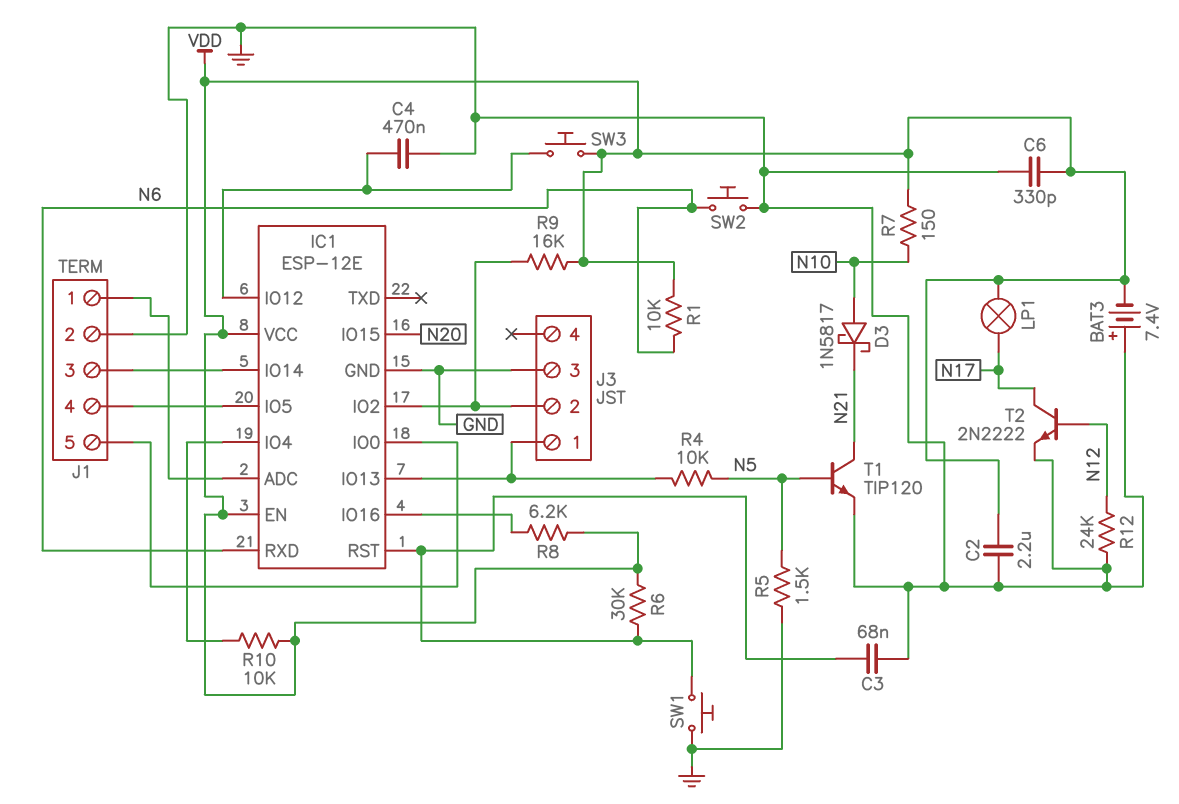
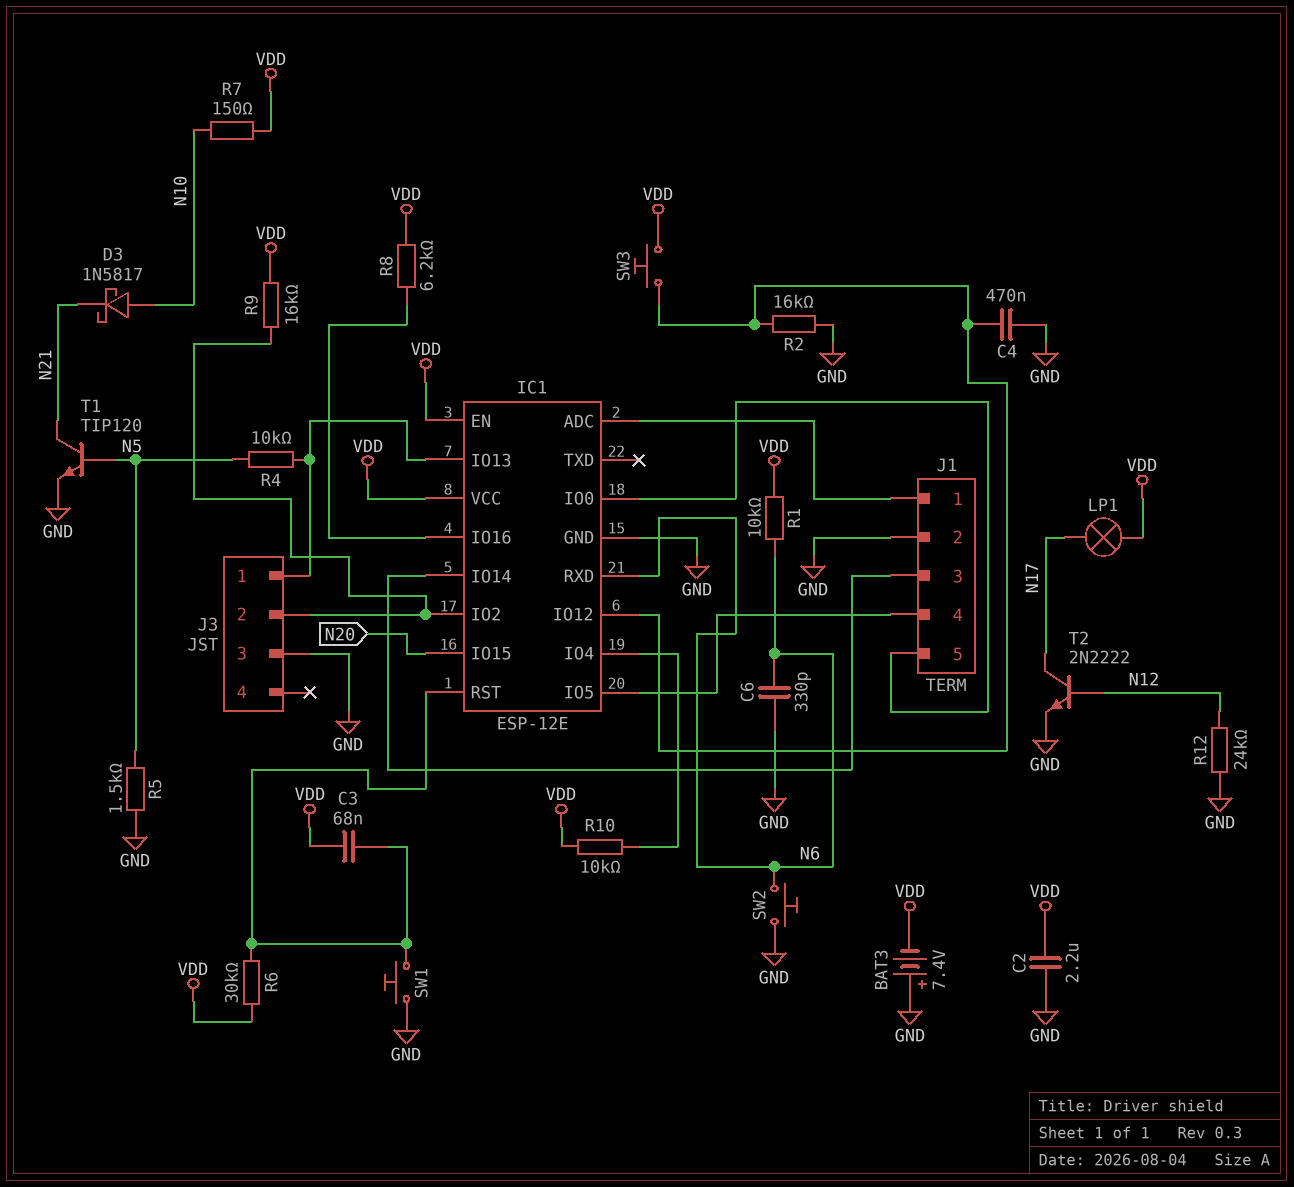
C3: 68nF (GND, IC1/RST) -> 68nF (IC1/RST, VDD)
C6: 330pF (GND, VDD) -> 330pF (GND, N6)
R2: none -> 16k (GND, IC1/IO12)

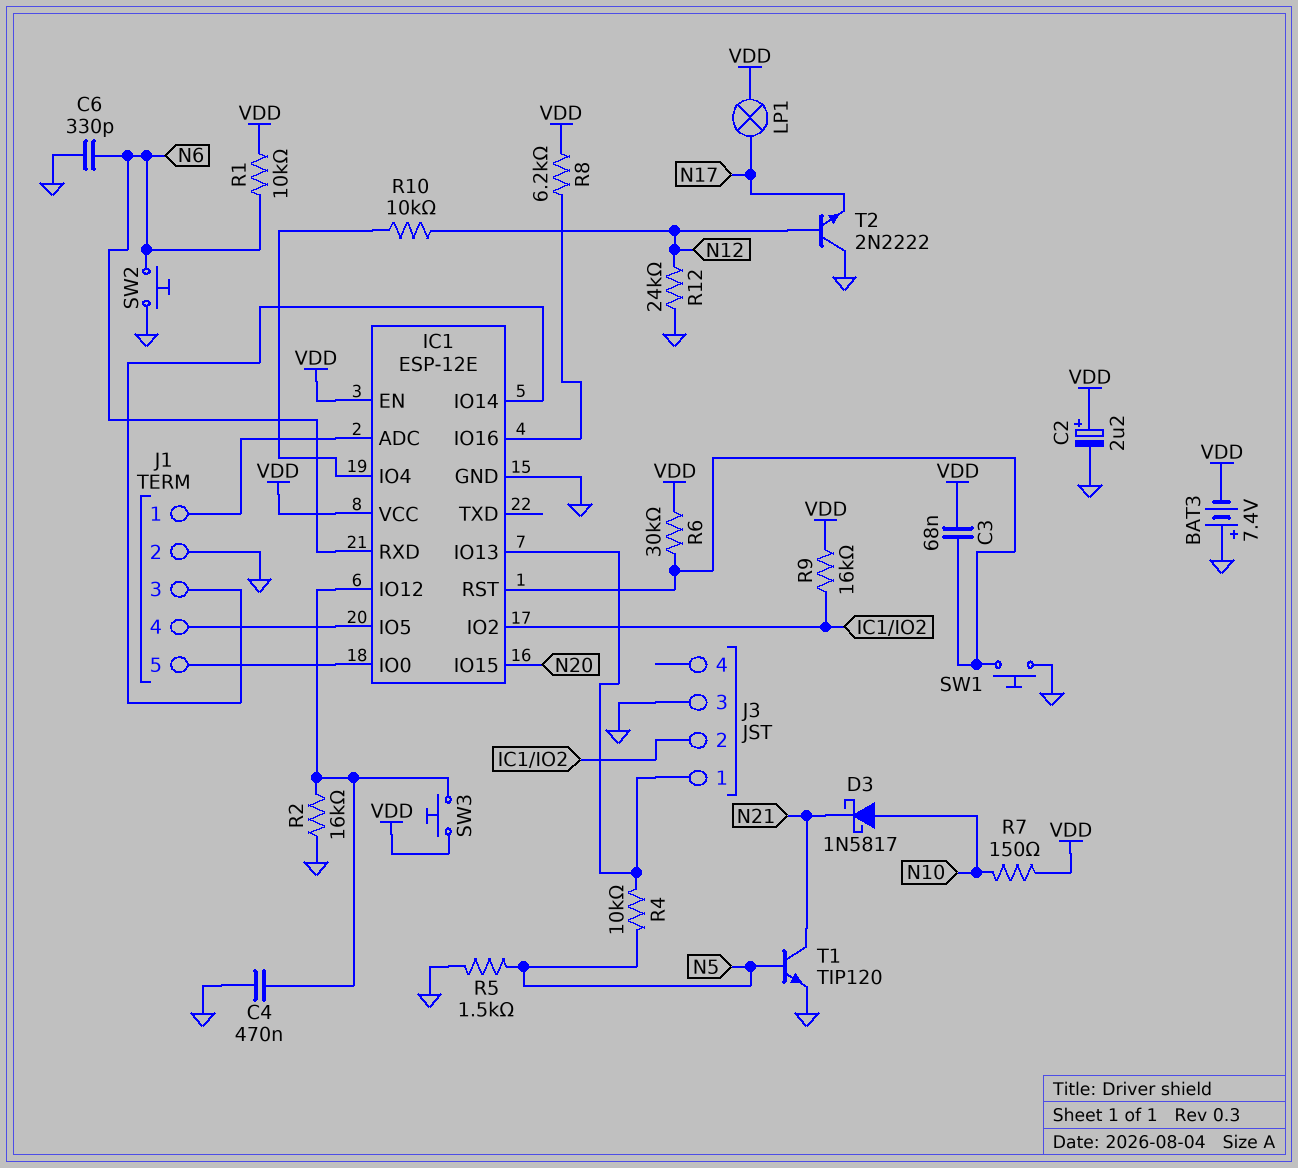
C2: 2.2uF (GND, VDD) -> 2.2uF (plus VDD, minus GND)
R10: 10k (IC1/IO4, VDD) -> 10k (IC1/IO4, N12)
T2: NPN 2N2222 (B N12, C N17, E GND) -> NPN 2N2222 (B N12, C GND, E N17)

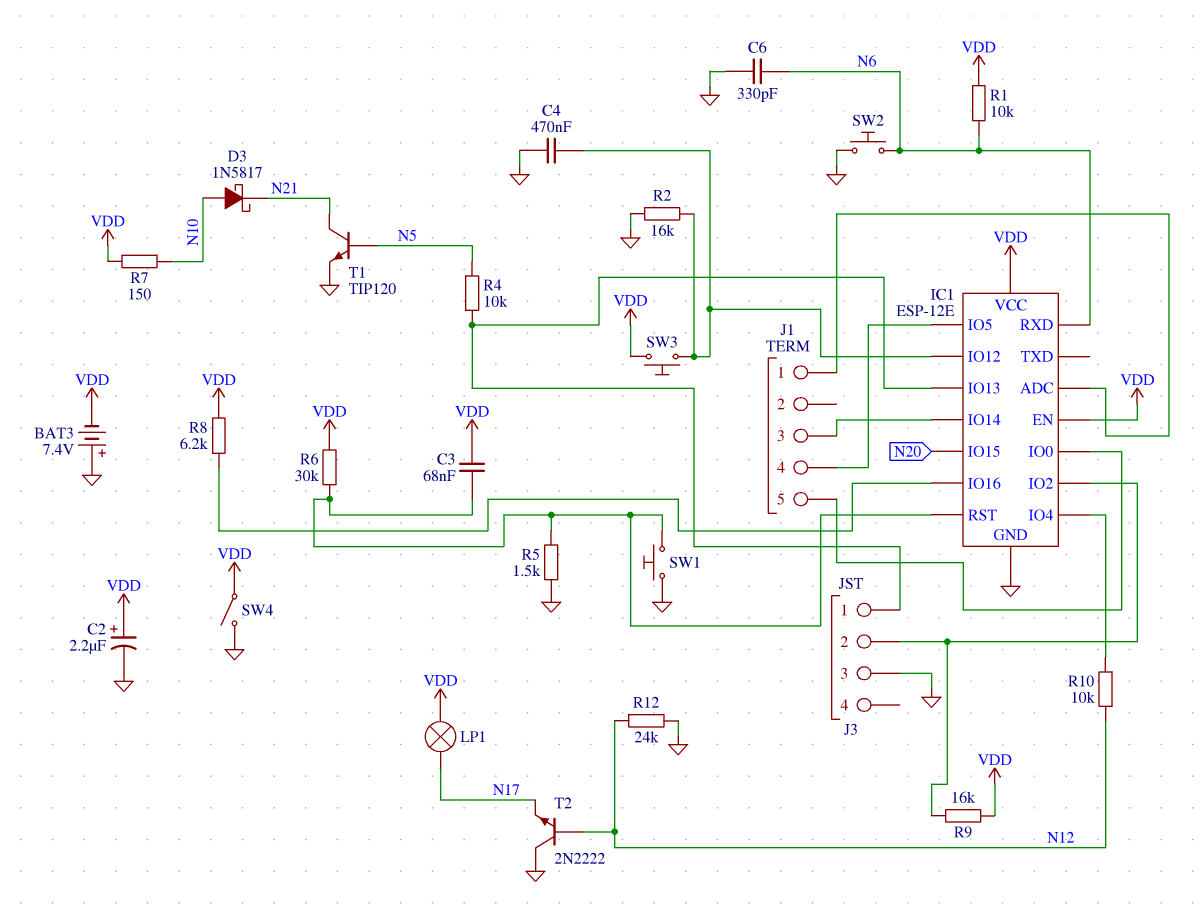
J1 pin 2: GND -> none
R5: 1.5k (GND, N5) -> 1.5k (GND, IC1/RST)
SW4: none -> switch (GND, VDD)

